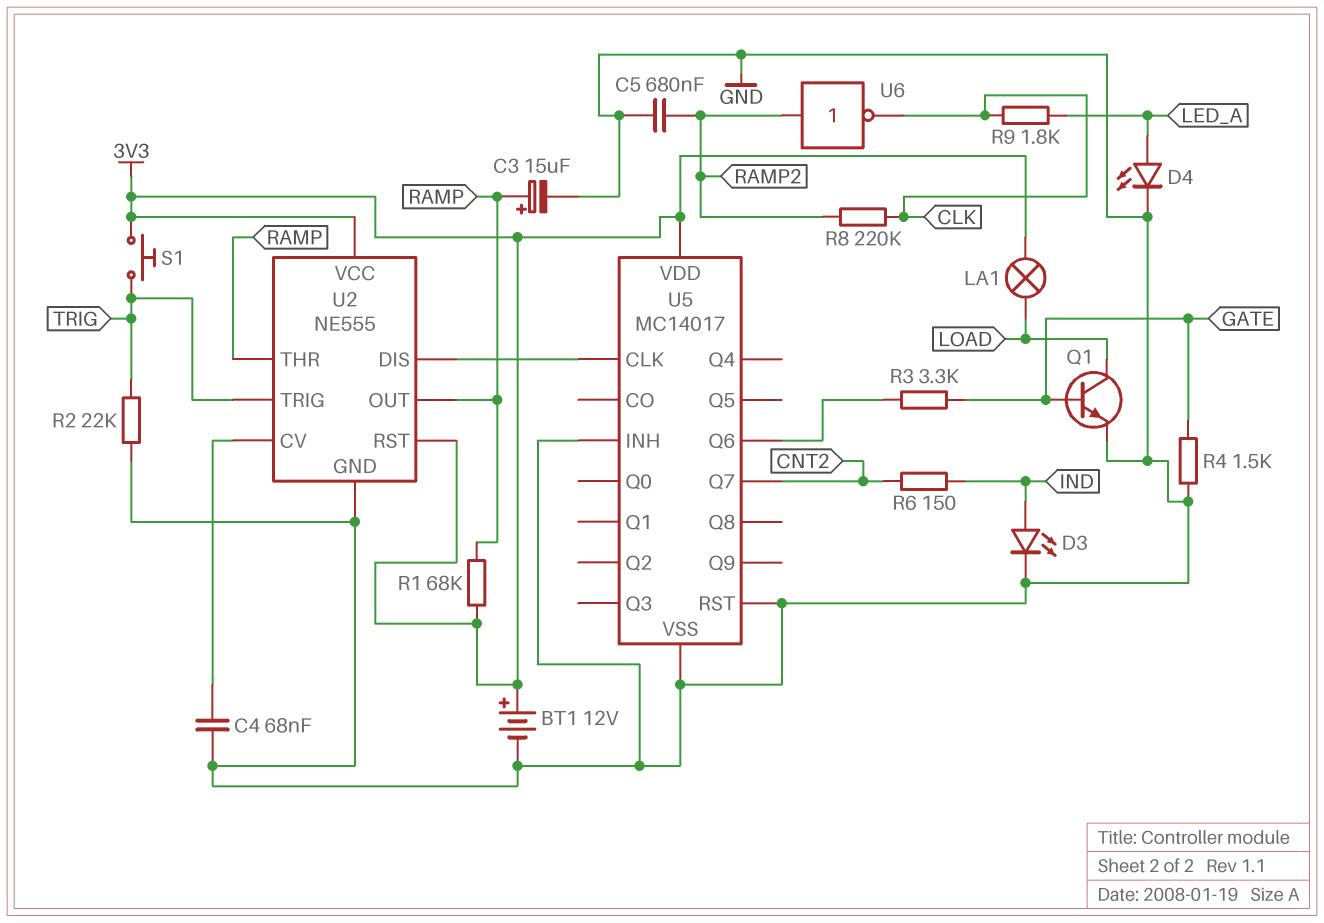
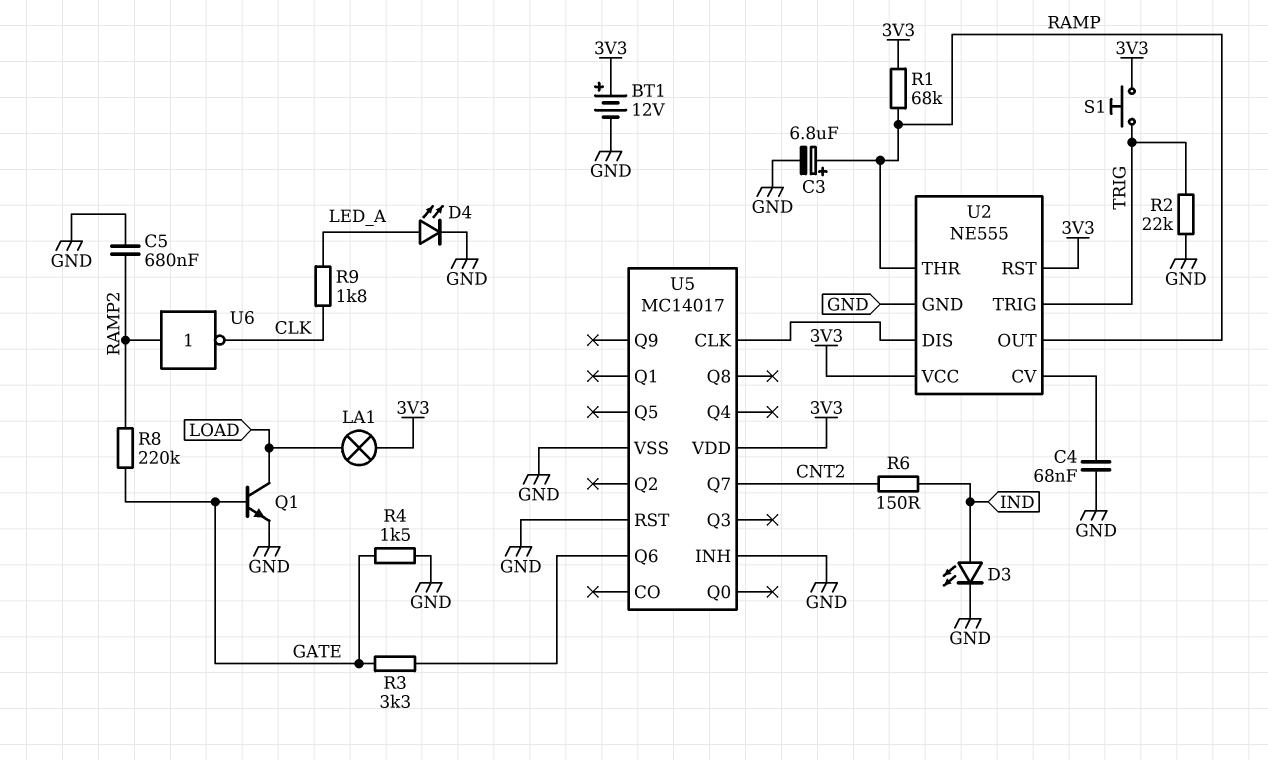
C3: 15uF (plus RAMP, minus GND) -> 6.8uF (plus RAMP, minus GND)
R8: 220k (CLK, RAMP2) -> 220k (GATE, RAMP2)

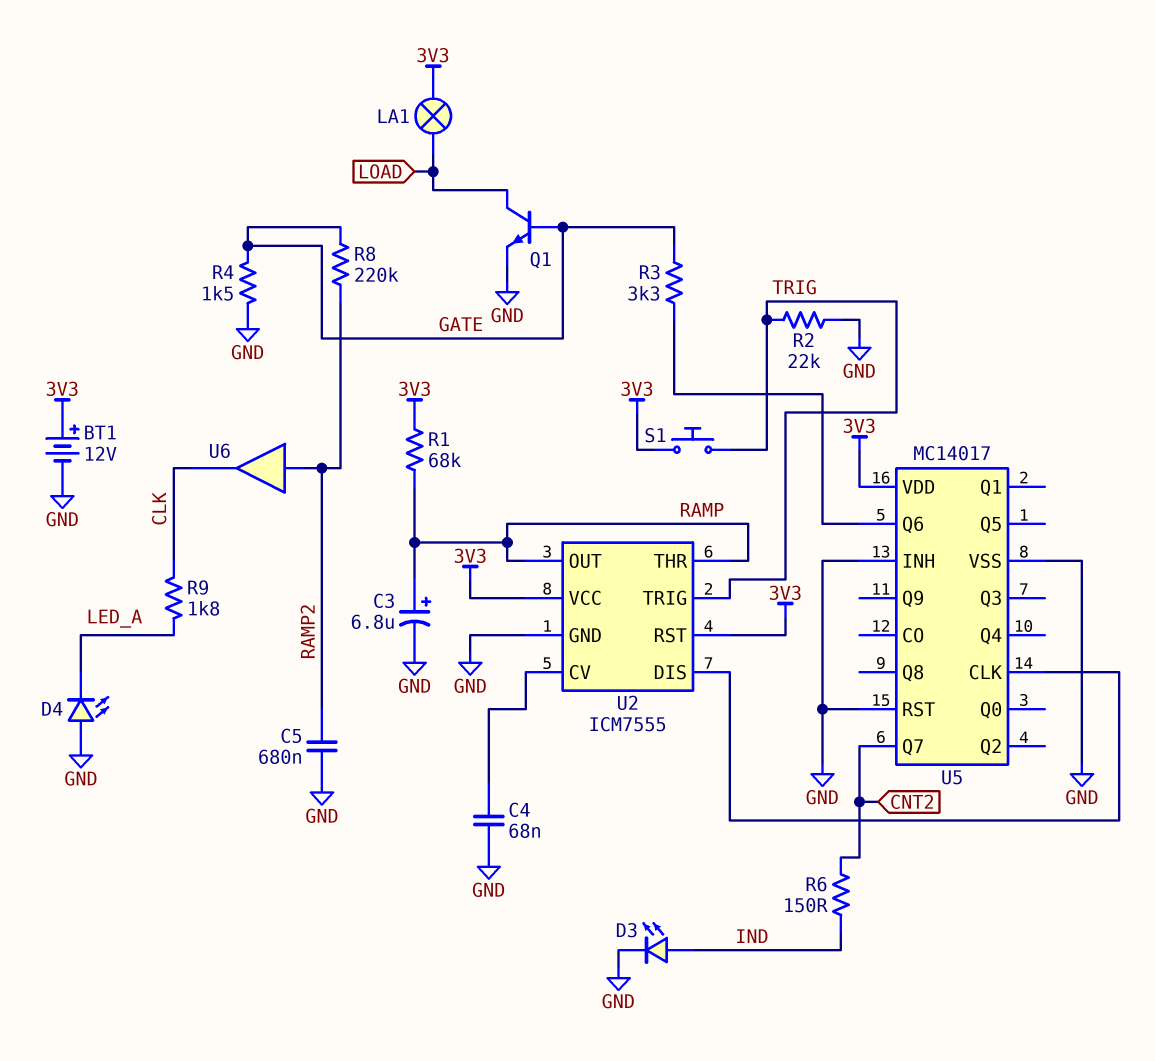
D4: LED (A LED_A, K GND) -> LED (A GND, K LED_A)
U2: NE555 -> ICM7555
U6: NOT (in RAMP2, out CLK) -> buffer (in RAMP2, out CLK)

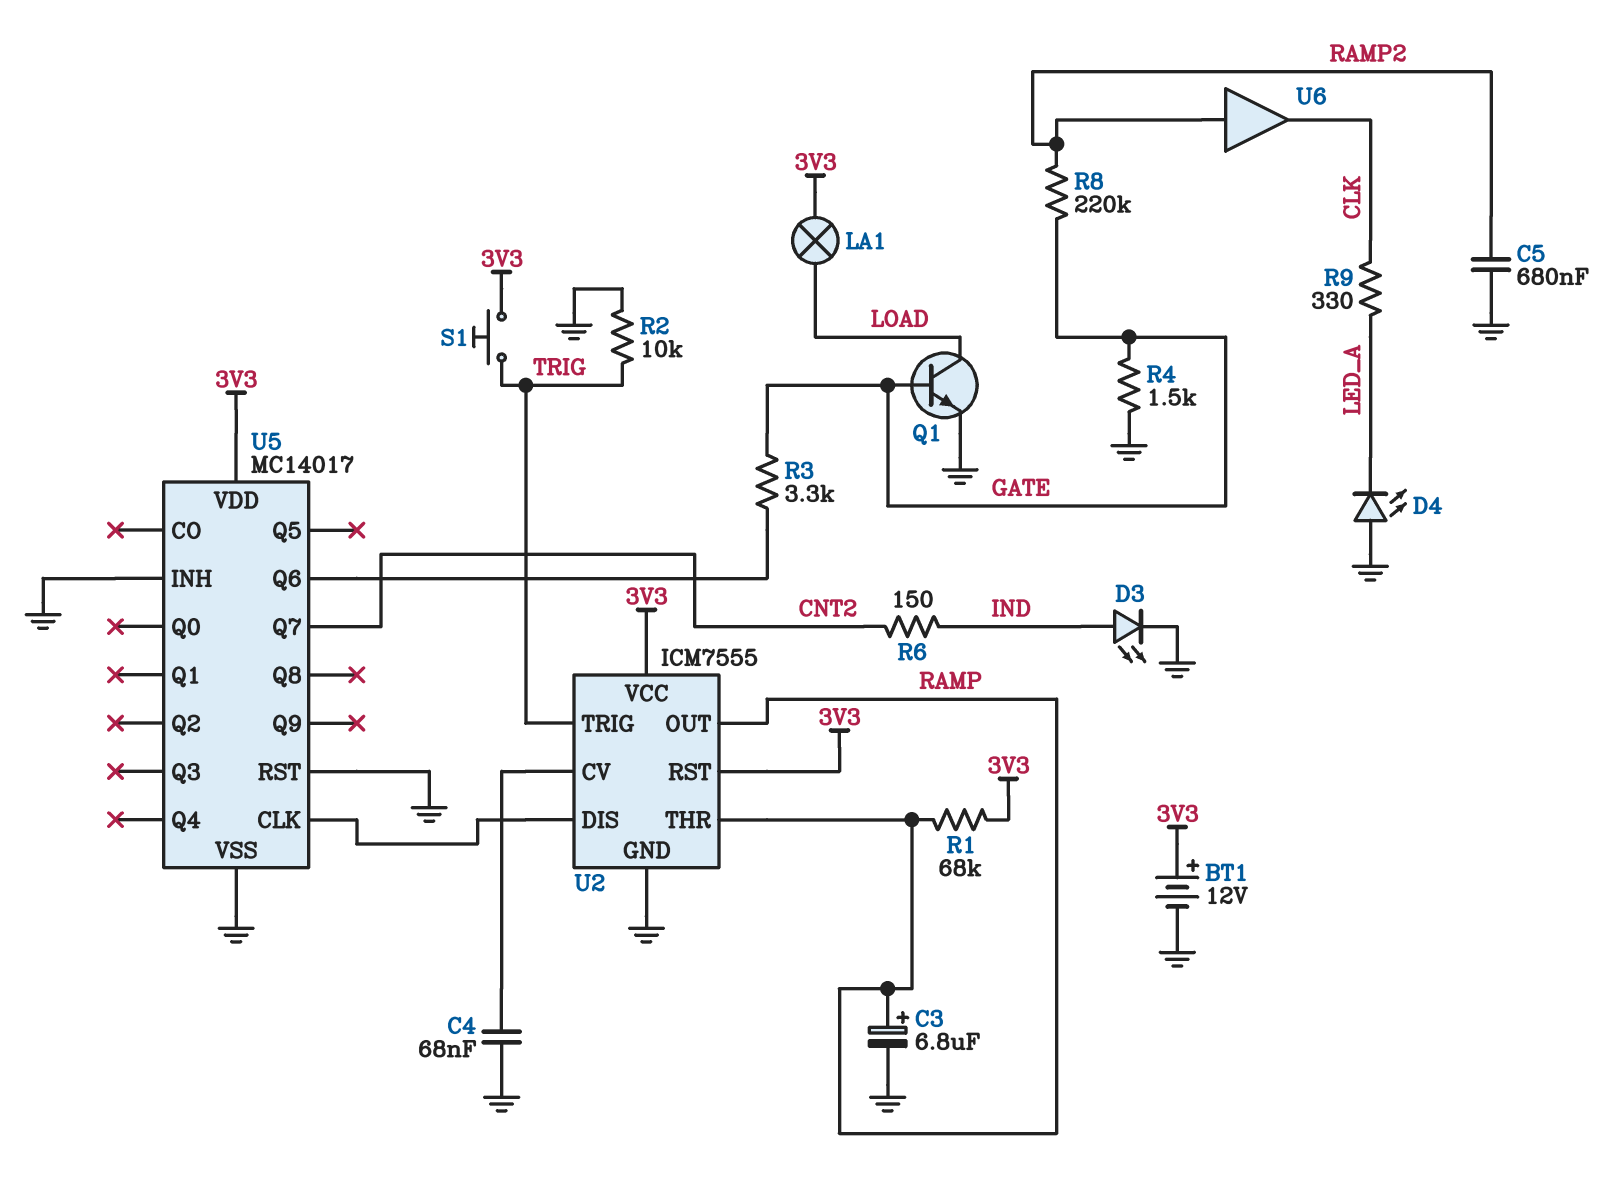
R2: 22k (GND, TRIG) -> 10k (GND, TRIG)
R9: 1.8k (CLK, LED_A) -> 330 (CLK, LED_A)

